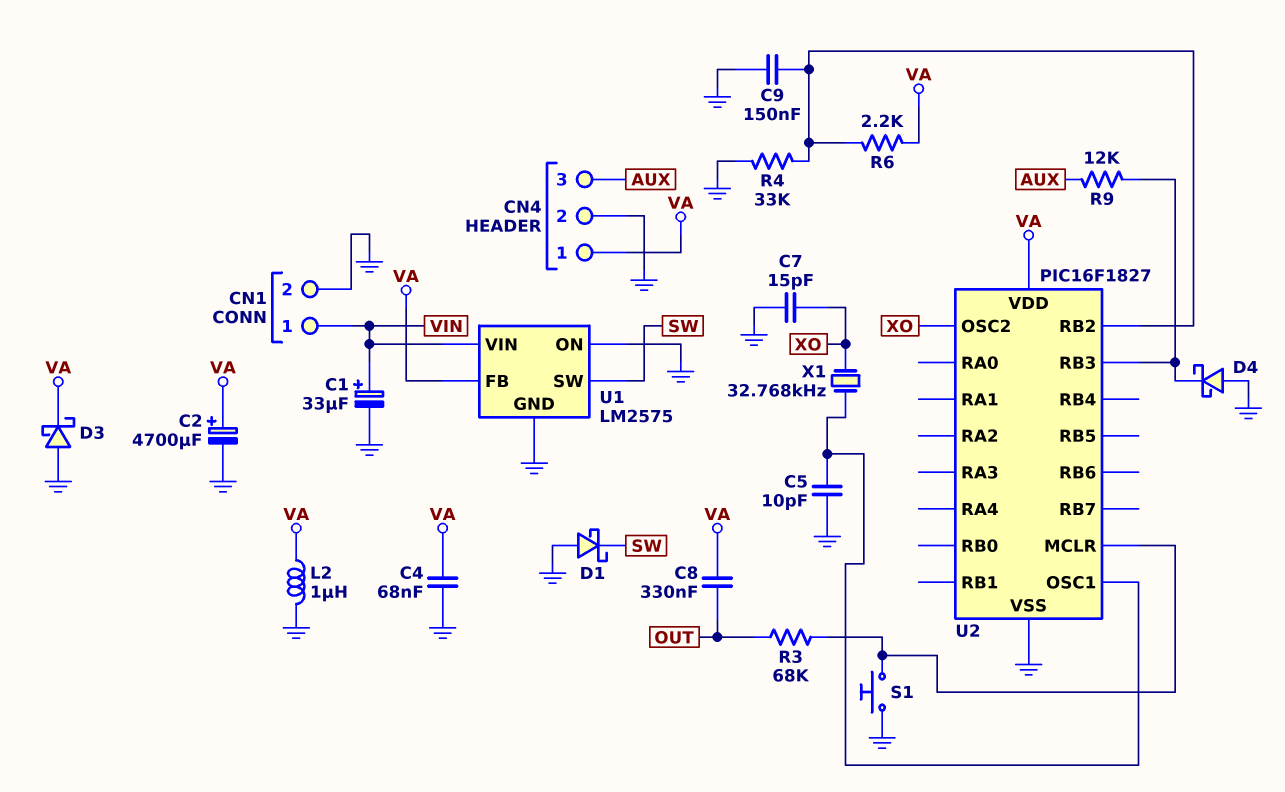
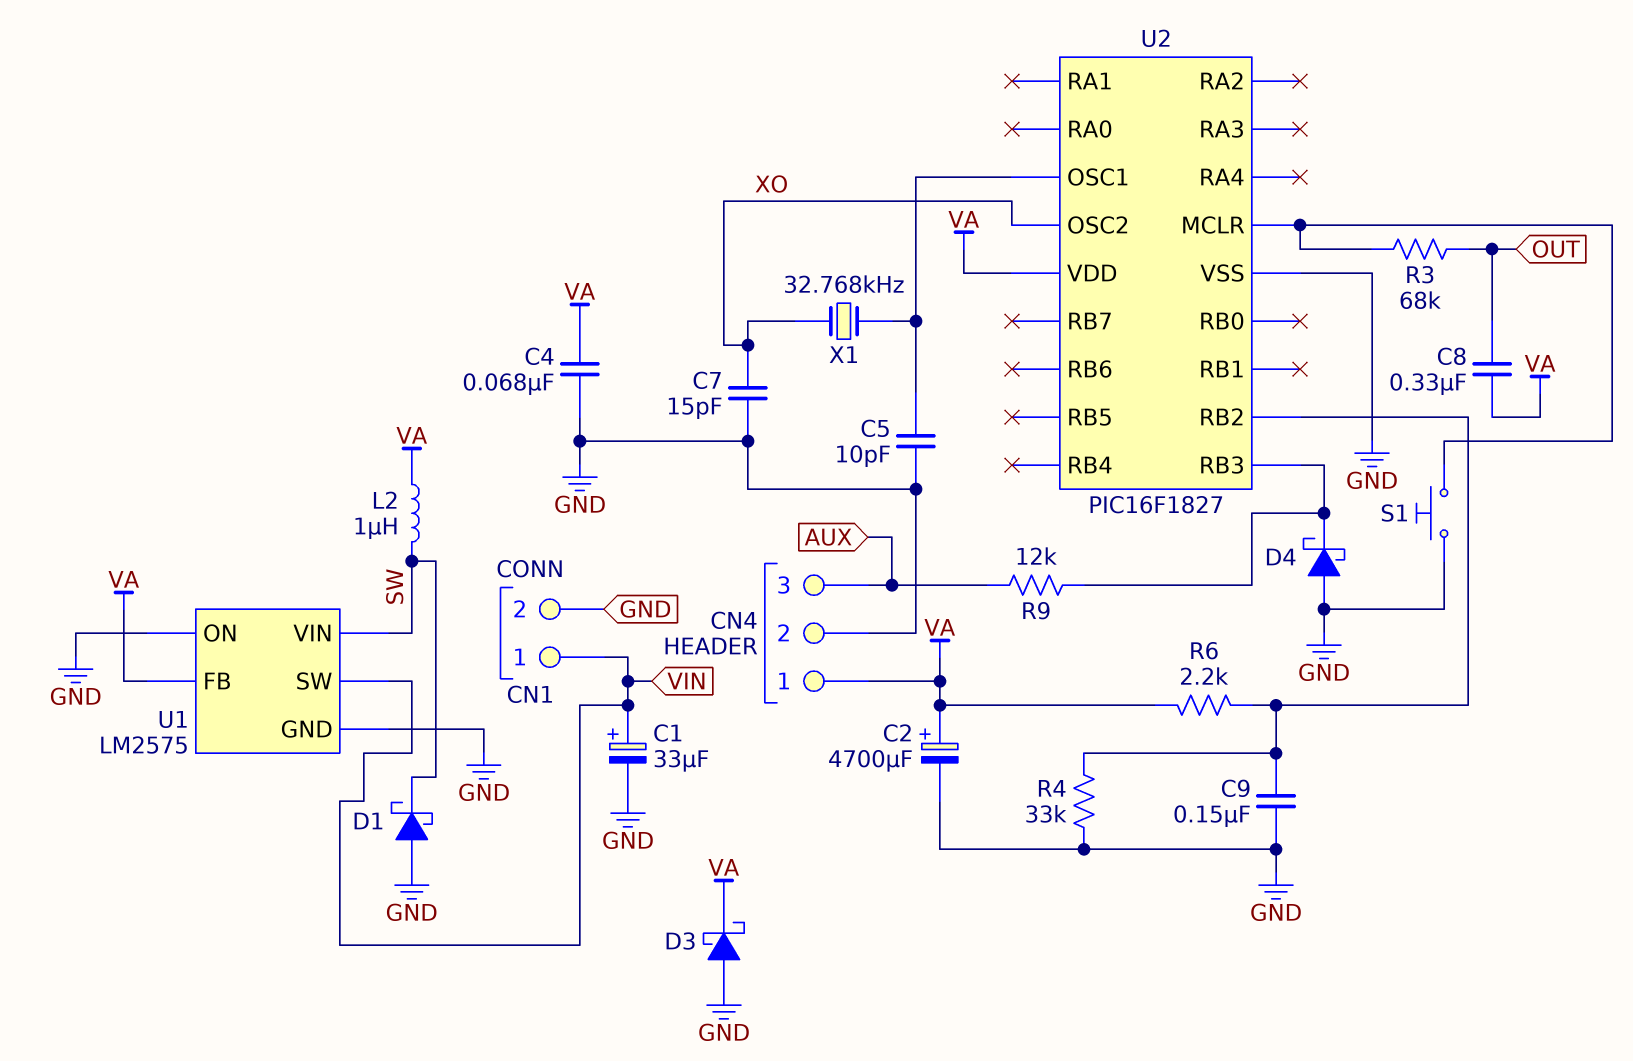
L2: 1uH (GND, VA) -> 1uH (SW, VA)
U1 pin SW: SW -> VIN
U1 pin VIN: VIN -> SW

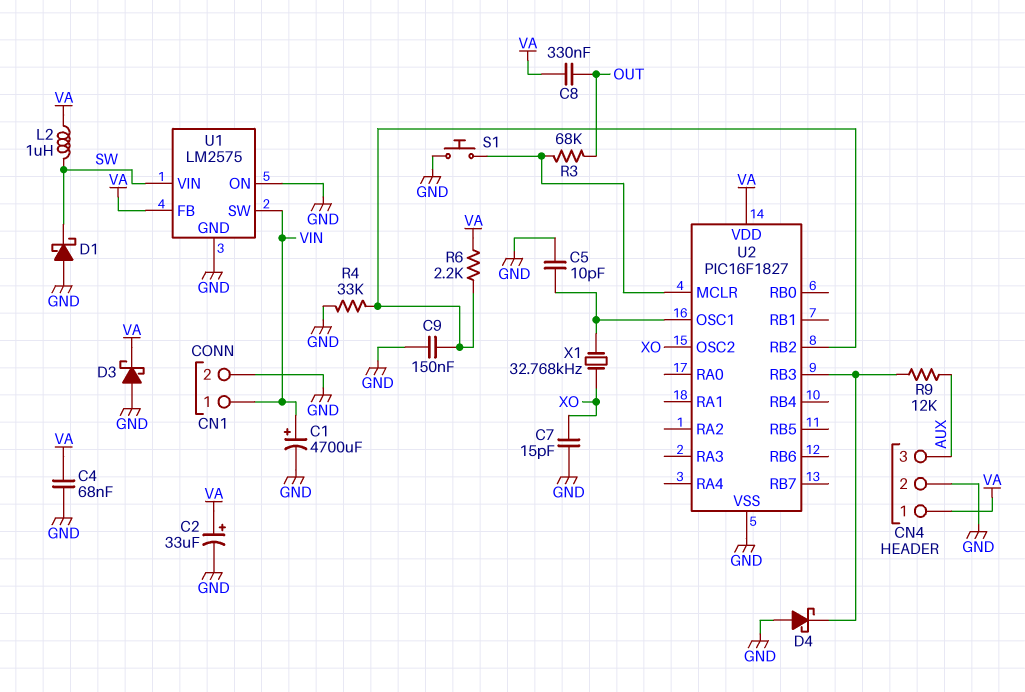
C1: 33uF (plus VIN, minus GND) -> 4700uF (plus VIN, minus GND)
C2: 4700uF (plus VA, minus GND) -> 33uF (plus VA, minus GND)

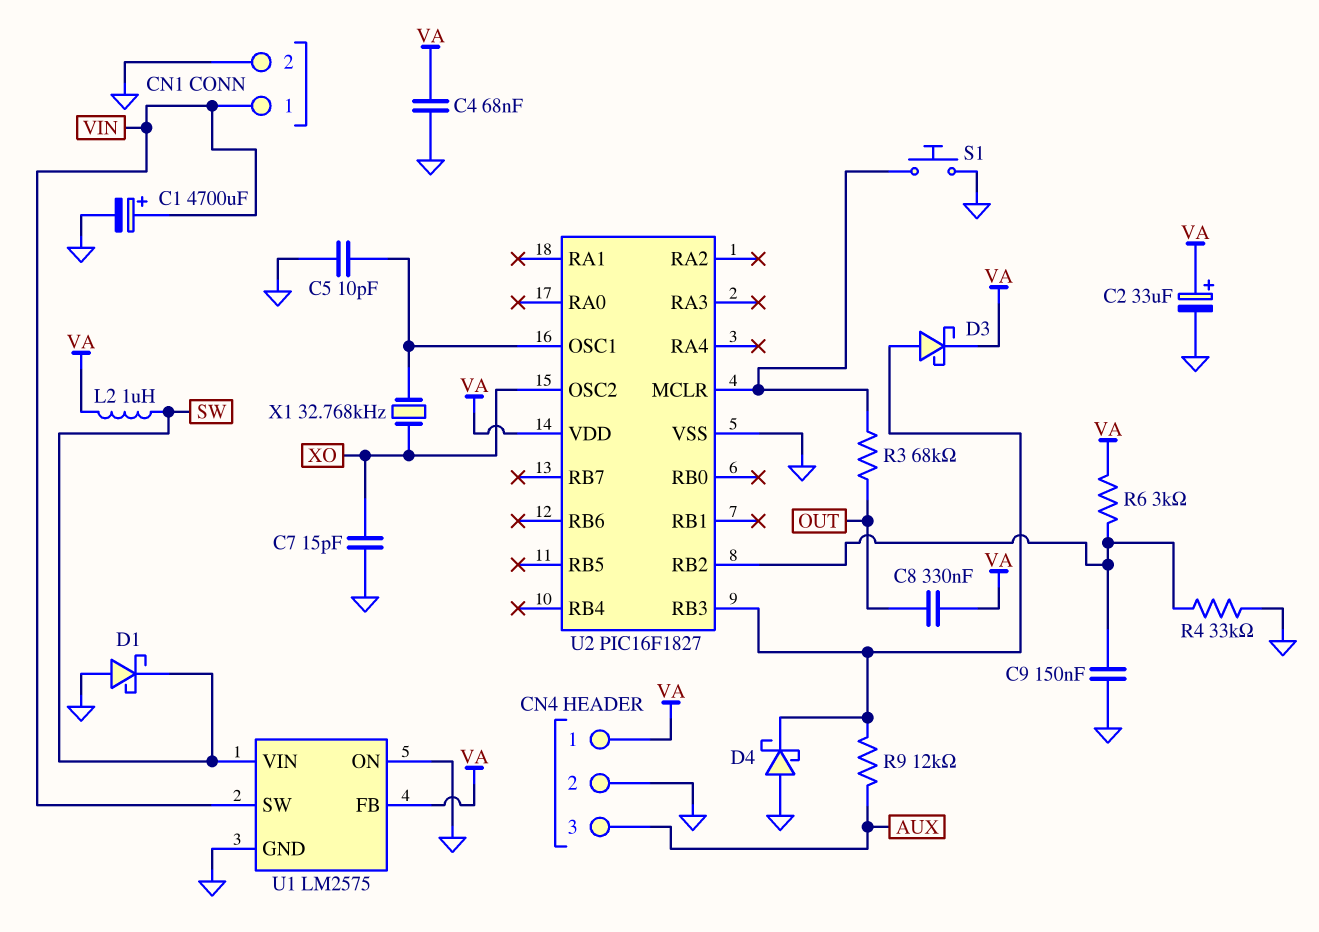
D3: schottky (A GND, K VA) -> schottky (A U2/RB3, K VA)
R6: 2.2k (U2/RB2, VA) -> 3k (U2/RB2, VA)

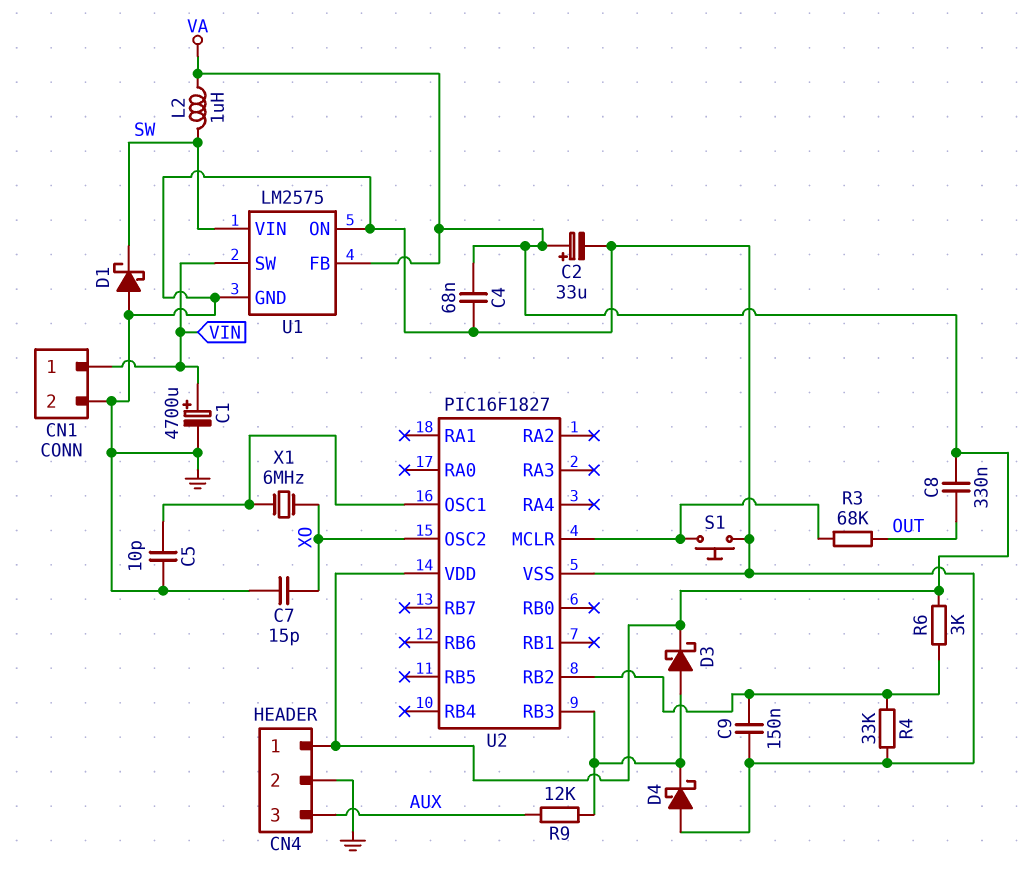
X1: 32.768kHz (U2/OSC1, XO) -> 6MHz (U2/OSC1, XO)

